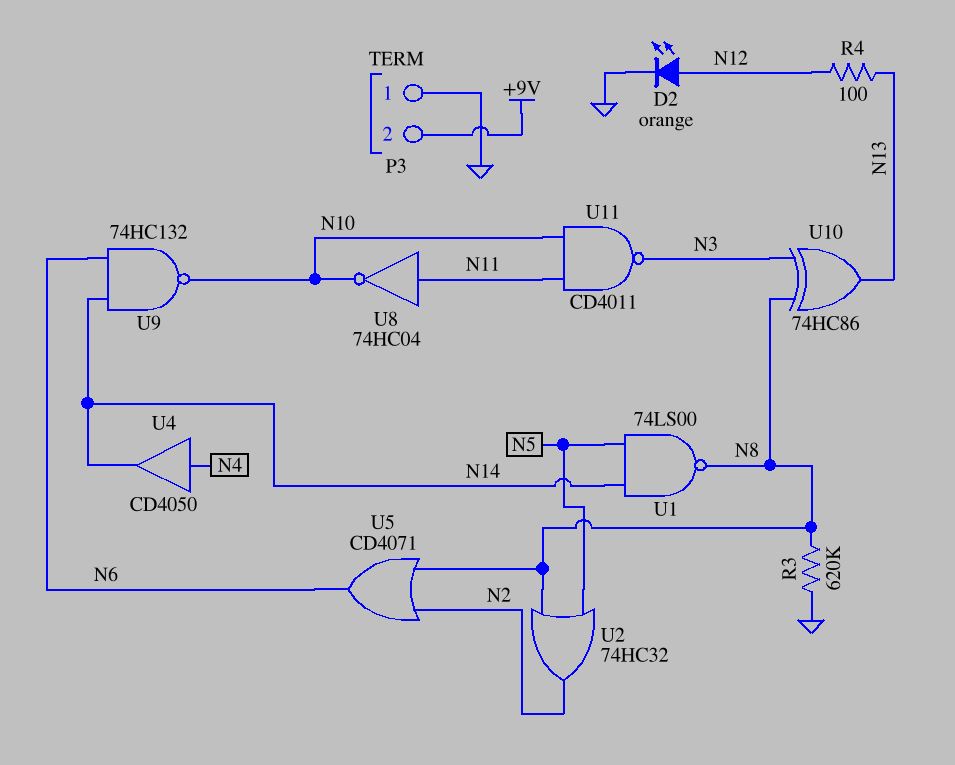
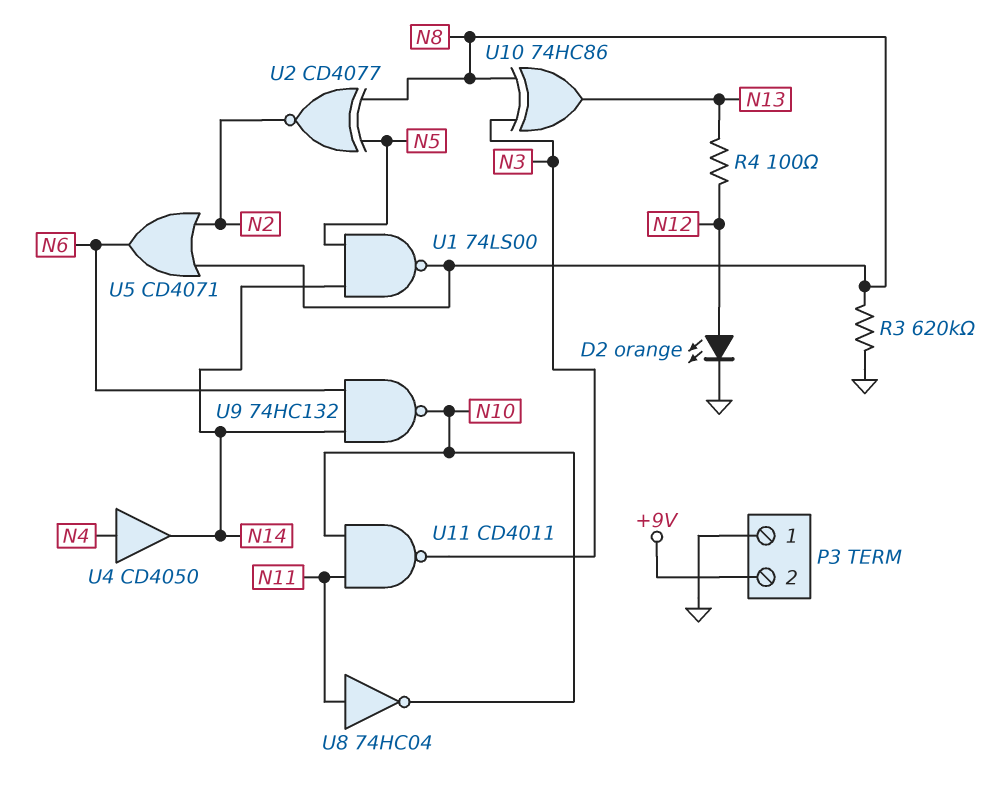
U2: OR 74HC32 (in N5, in N8, out N2) -> XNOR CD4077 (in N5, in N8, out N2)

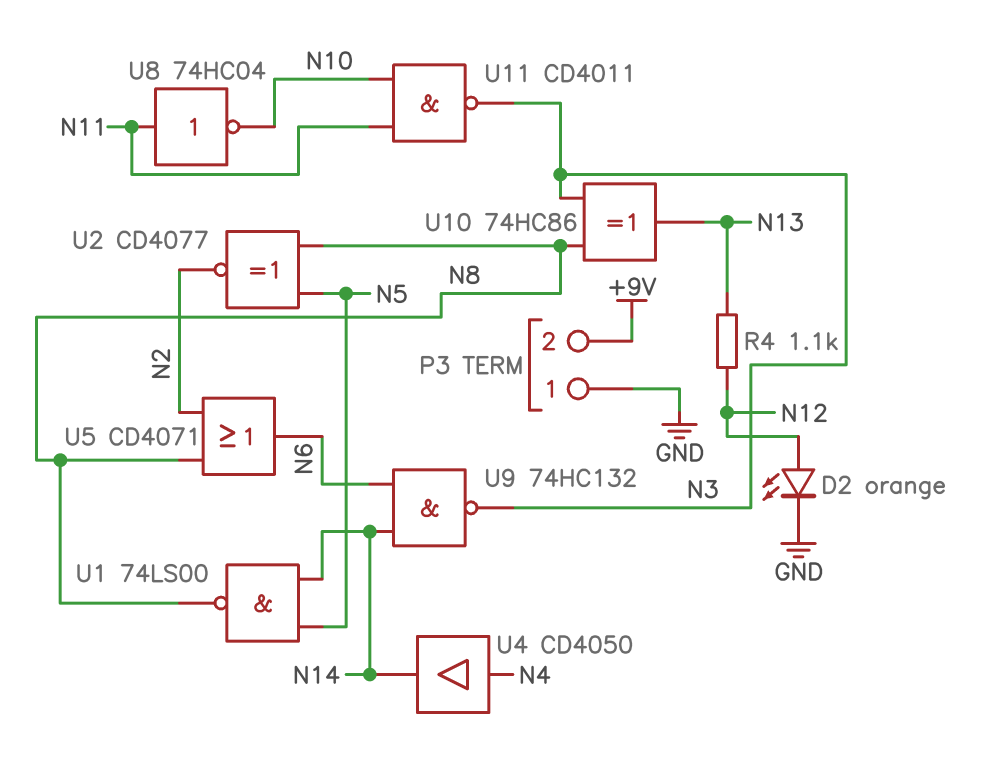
R3: 620k (GND, N8) -> none
R4: 100 (N12, N13) -> 1.1k (N12, N13)
U9: NAND 74HC132 (in N6, in N14, out N10) -> NAND 74HC132 (in N6, in N14, out N3)

